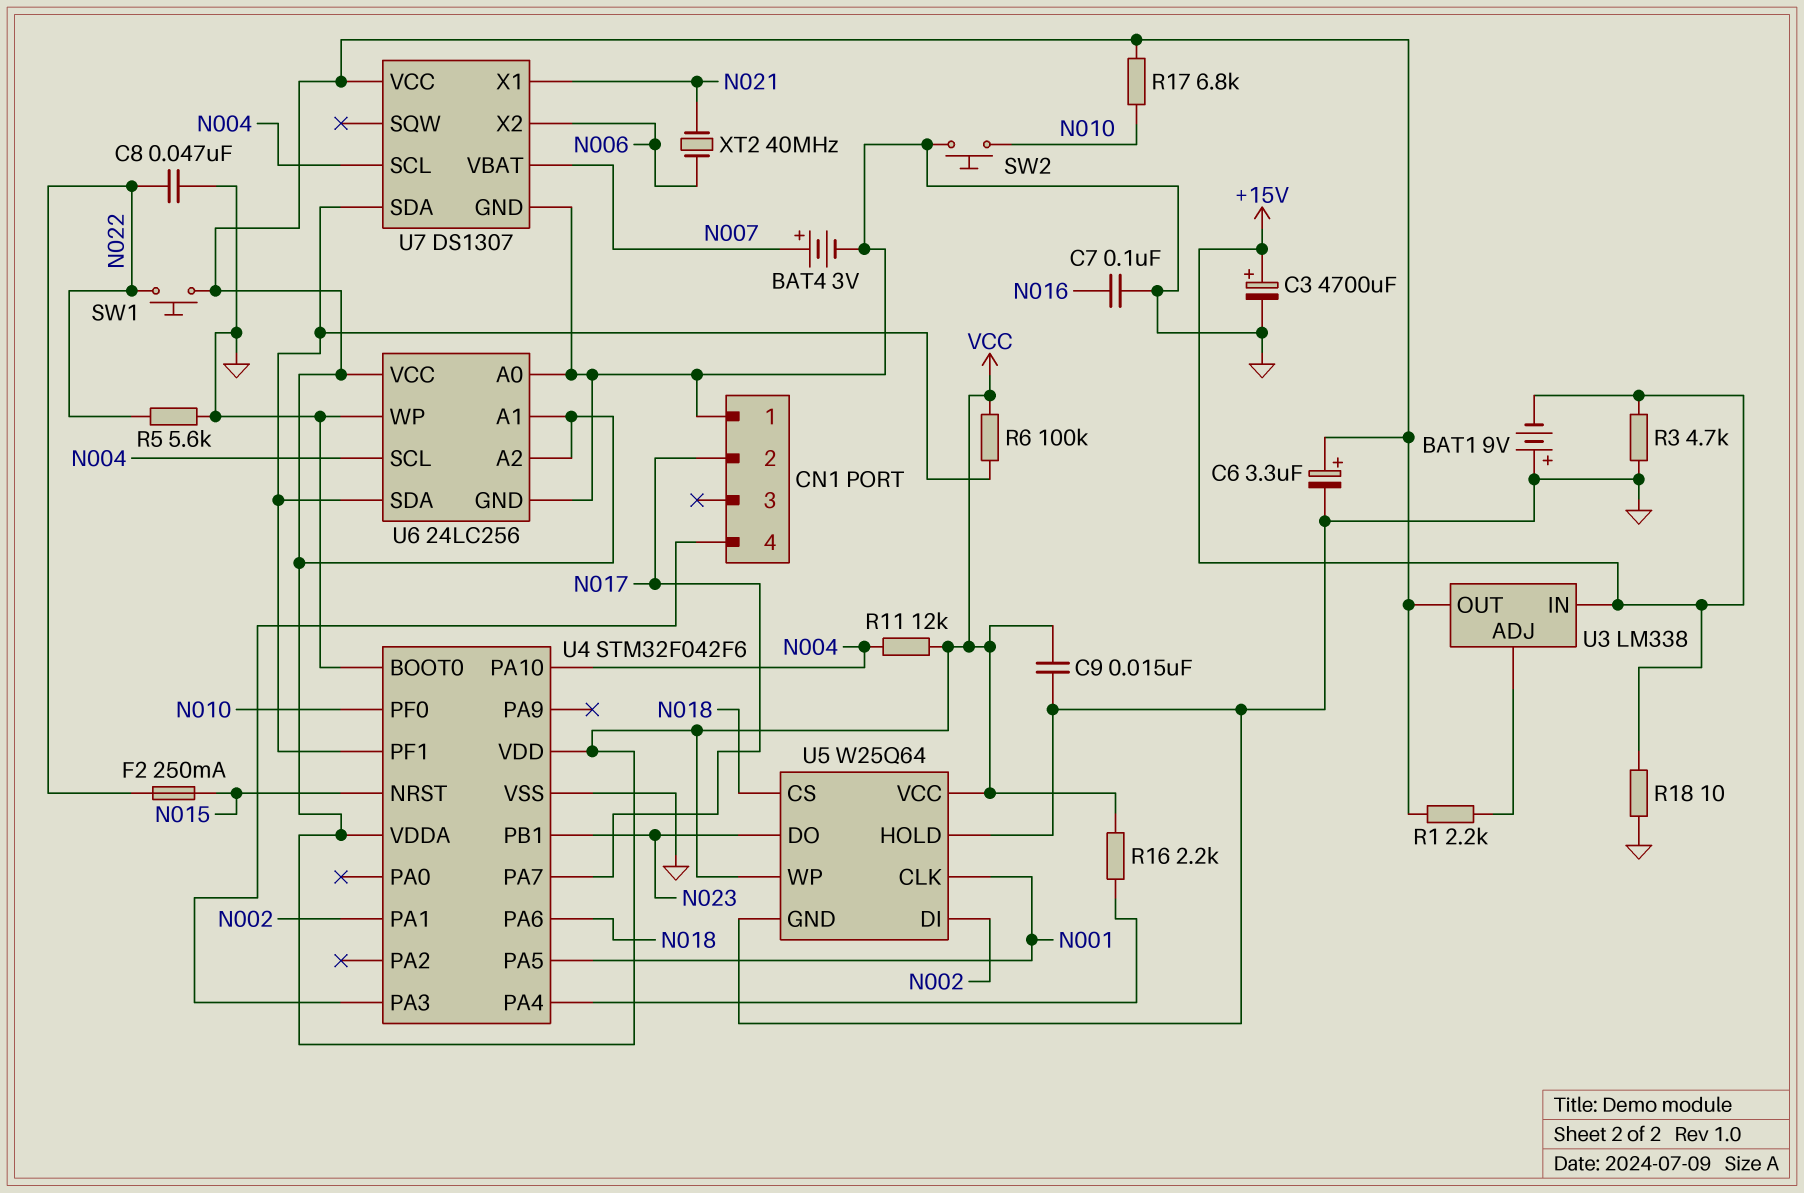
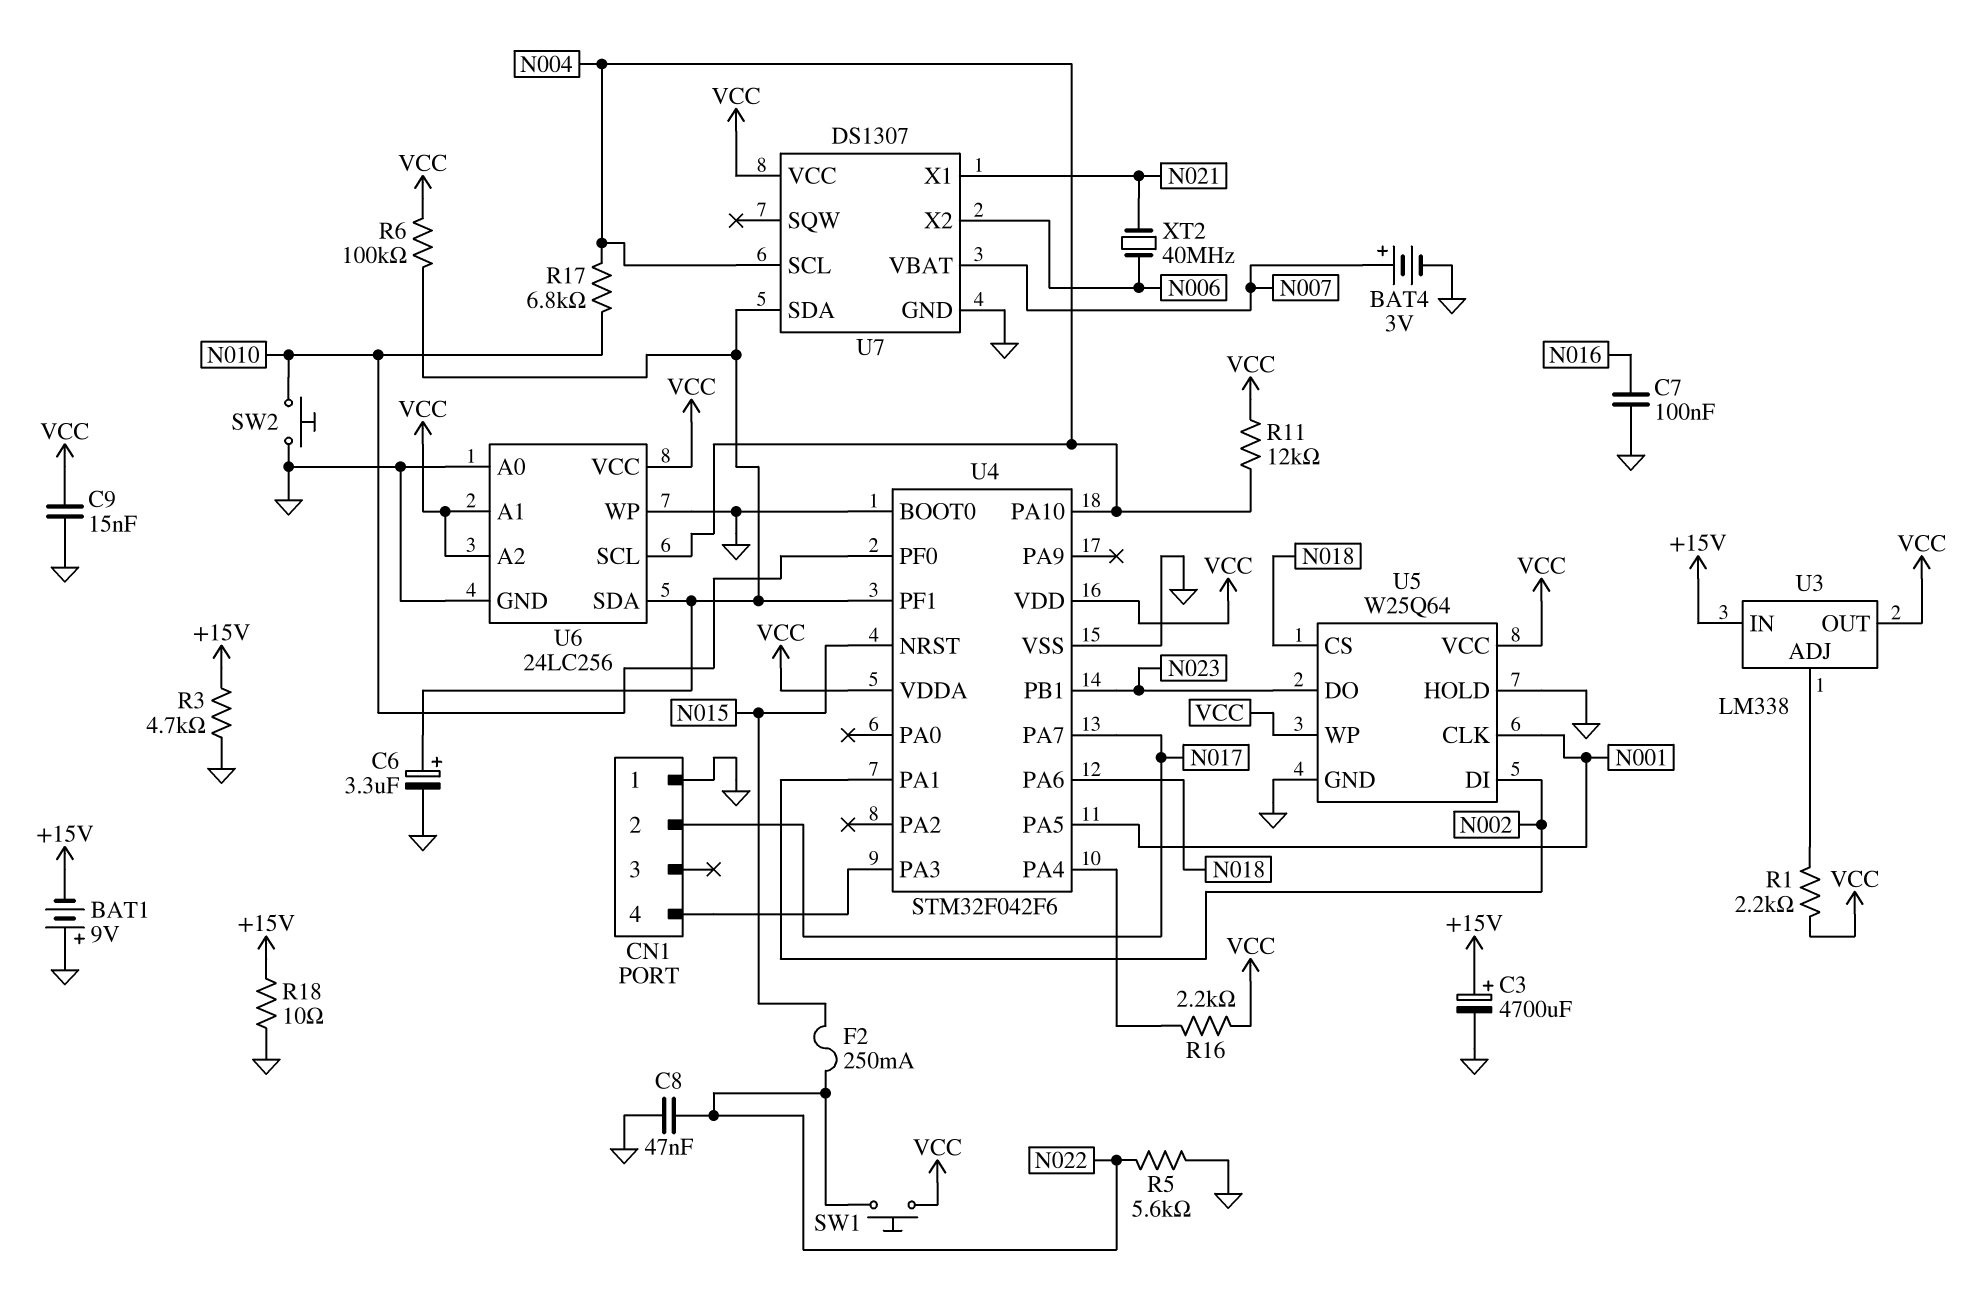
C6: 3.3uF (plus VCC, minus GND) -> 3.3uF (plus U4/PF1, minus GND)
R17: 6.8k (N010, VCC) -> 6.8k (N004, N010)

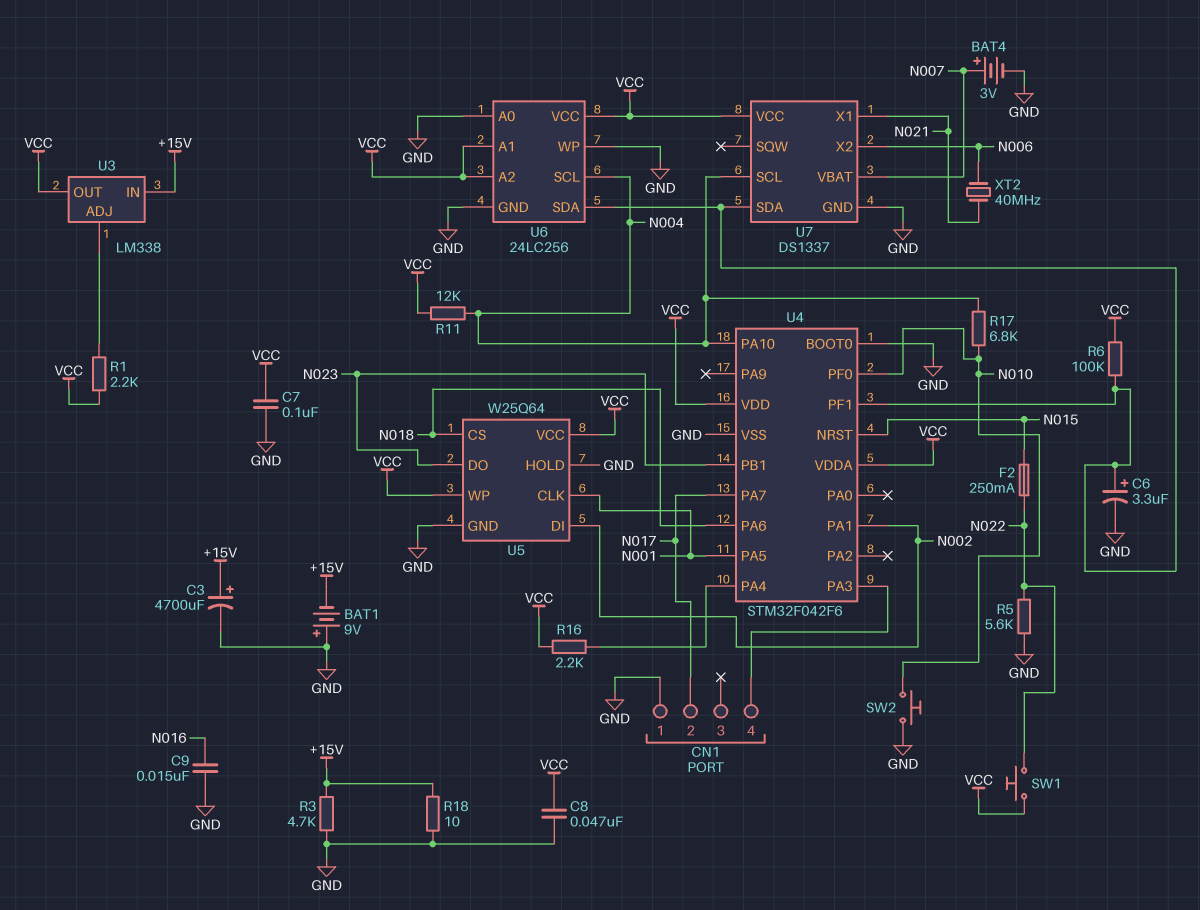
C7: 100nF (GND, N016) -> 100nF (GND, VCC)
C8: 47nF (GND, N022) -> 47nF (GND, VCC)
C9: 15nF (GND, VCC) -> 15nF (GND, N016)
U7: DS1307 -> DS1337

